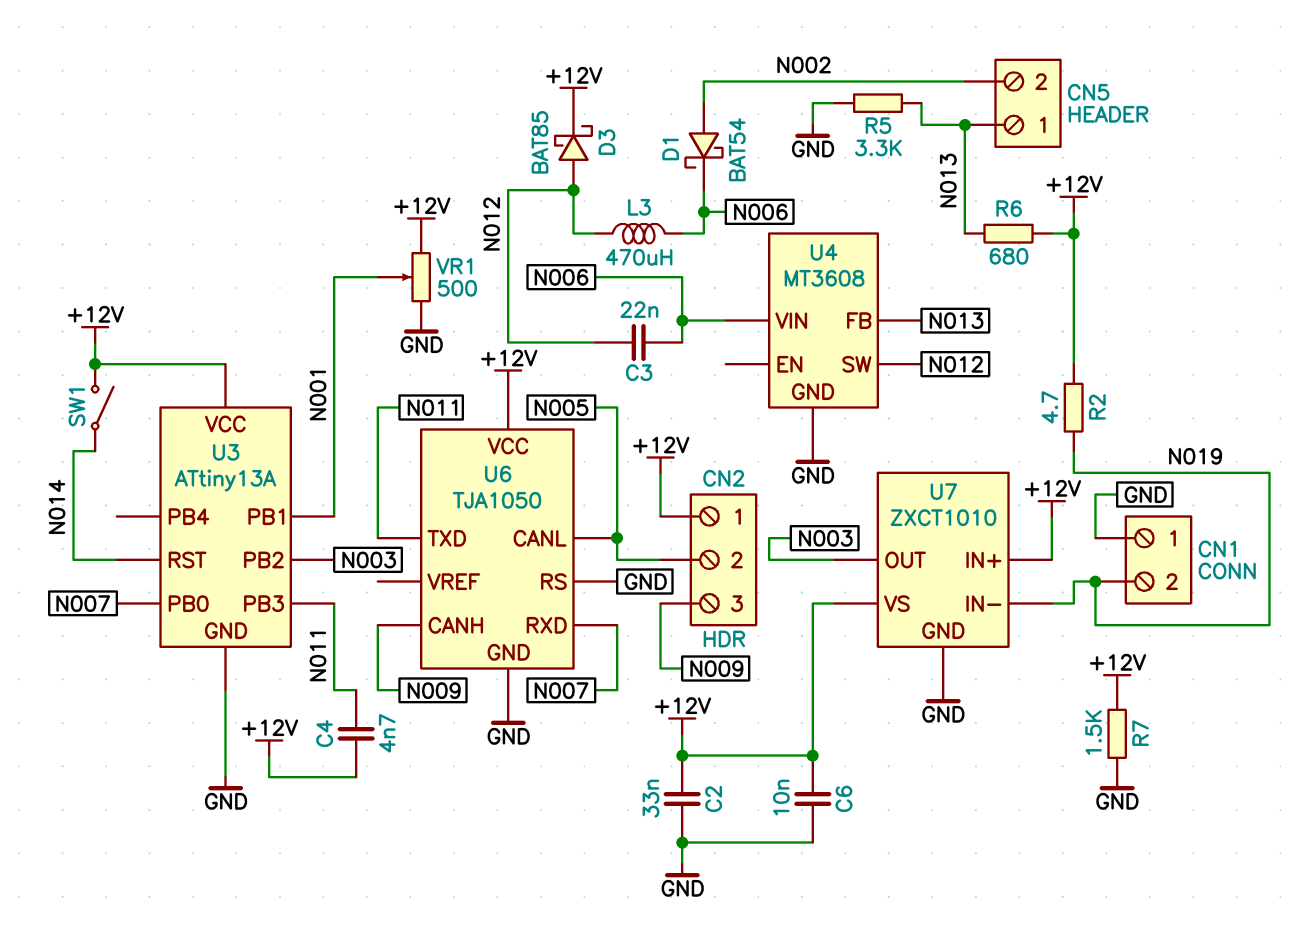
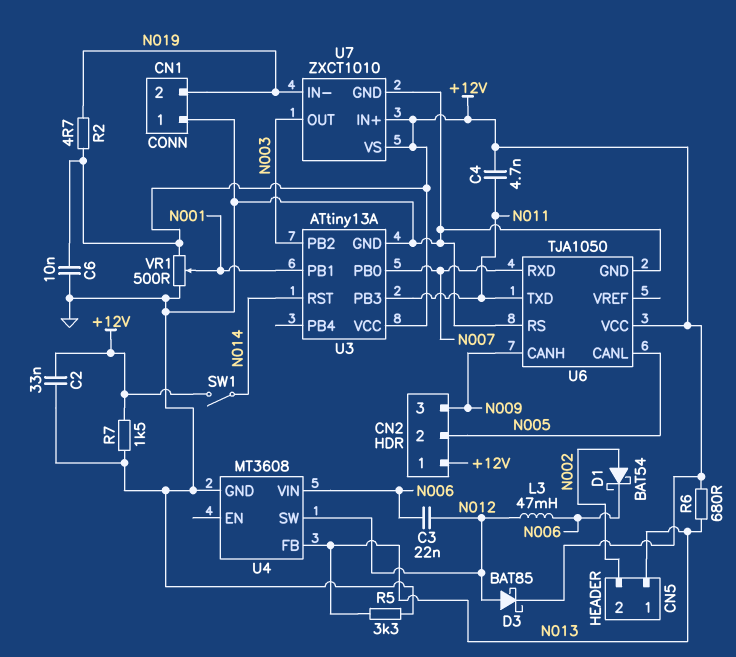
L3: 470uH (N006, N012) -> 47mH (N006, N012)

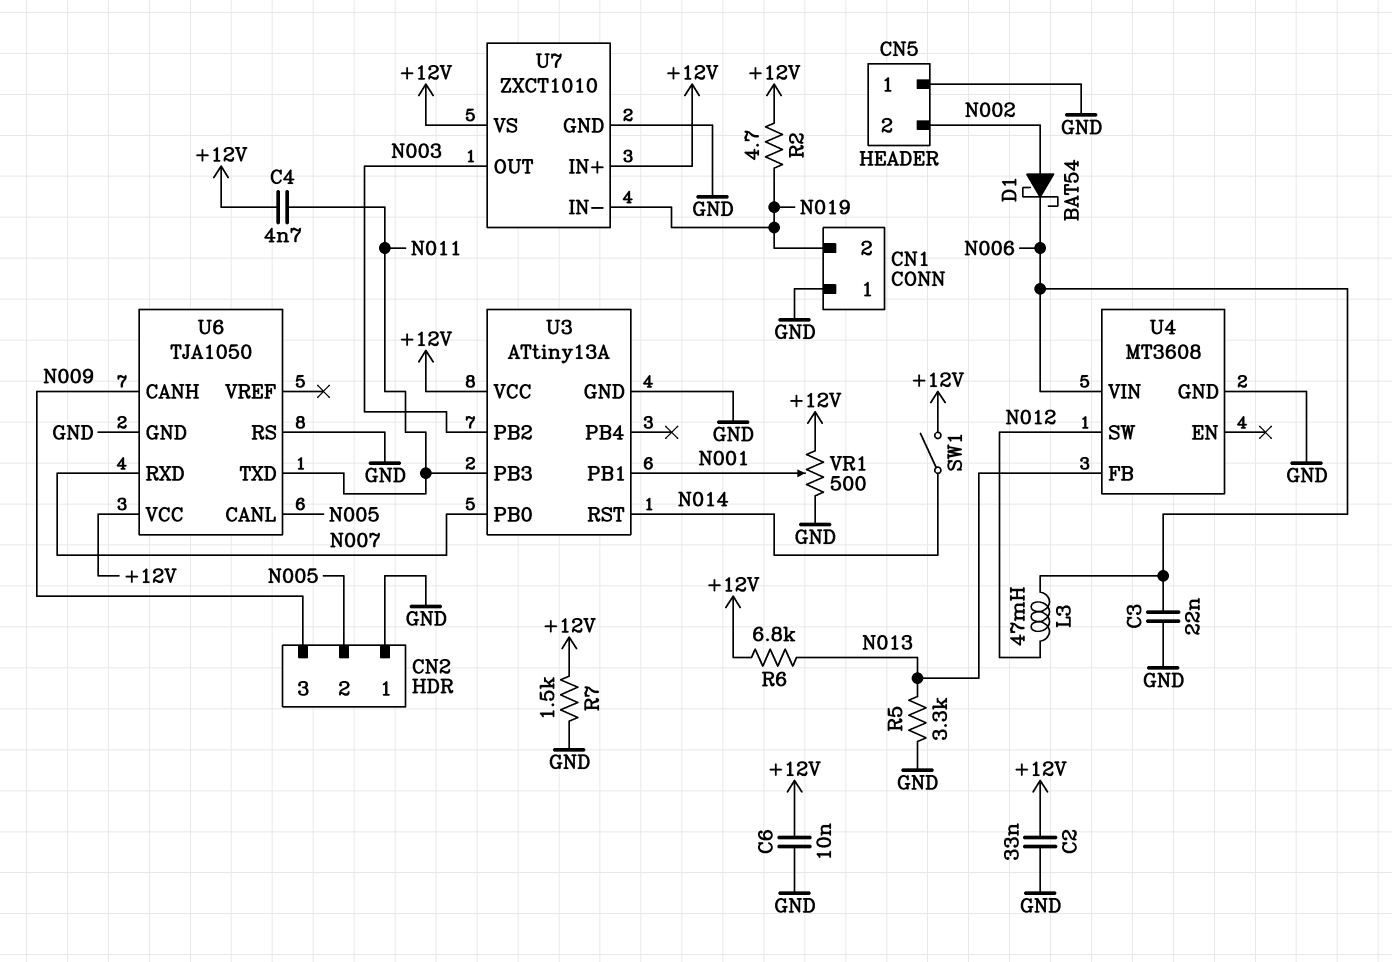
C3: 22nF (N006, N012) -> 22nF (GND, N006)
CN2 pin 1: +12V -> GND
CN5 pin 1: N013 -> GND
D3: schottky BAT85 (A N012, K +12V) -> none
R6: 680 (+12V, N013) -> 6.8k (+12V, N013)

